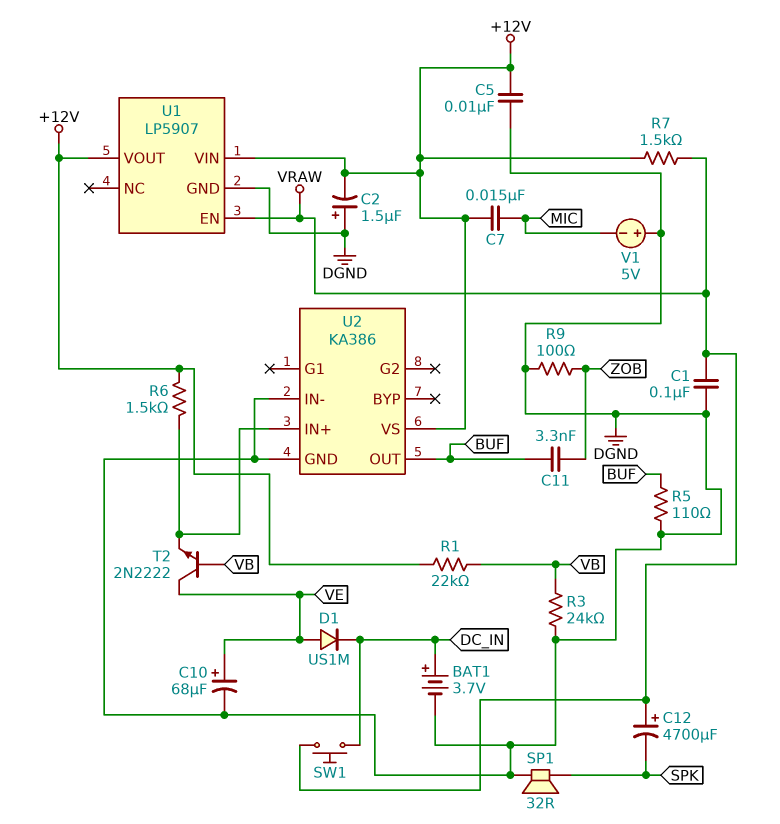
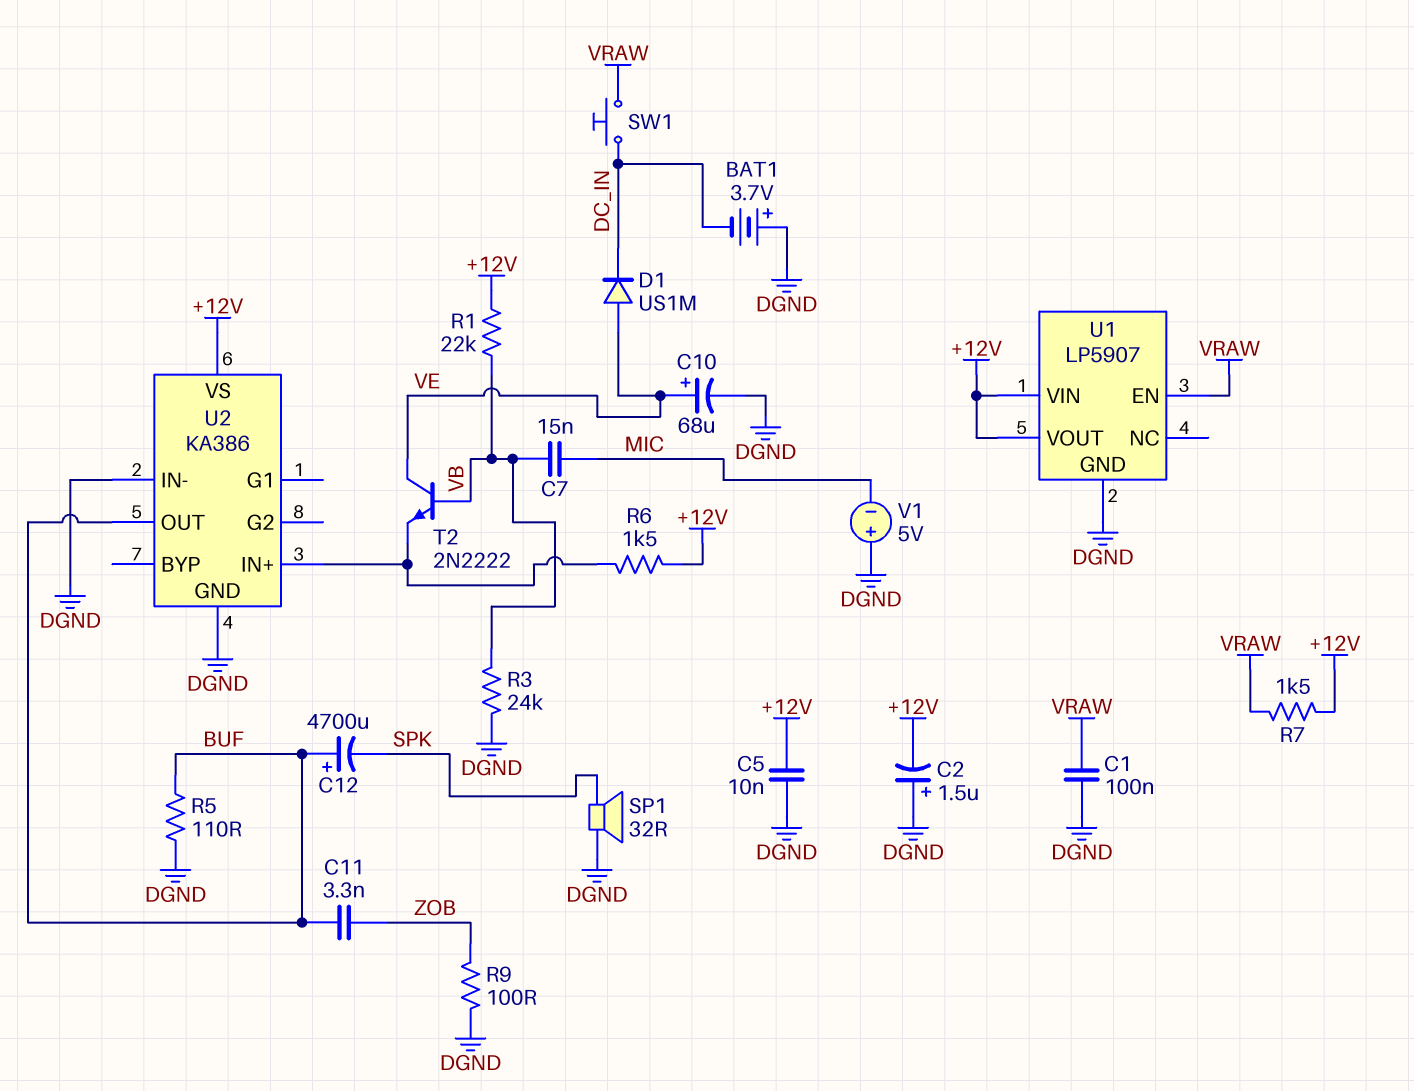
BAT1: 3.7V (plus DC_IN, minus DGND) -> 3.7V (plus DGND, minus DC_IN)
C7: 15nF (+12V, MIC) -> 15nF (MIC, VB)
C12: 4700uF (plus VRAW, minus SPK) -> 4700uF (plus BUF, minus SPK)

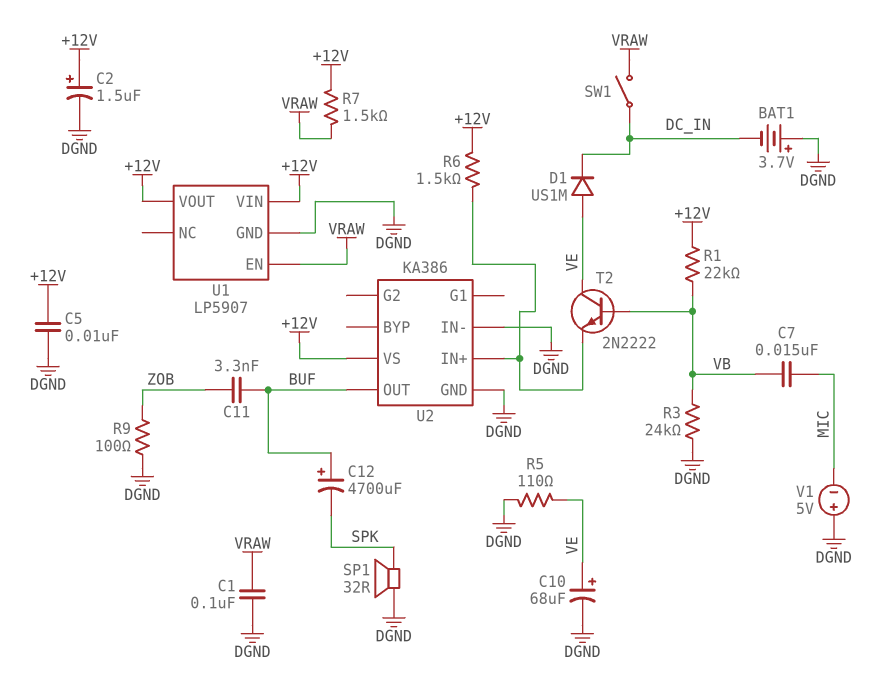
C2: 1.5uF (plus DGND, minus +12V) -> 1.5uF (plus +12V, minus DGND)
R5: 110 (BUF, DGND) -> 110 (DGND, VE)
SW1: button (DC_IN, VRAW) -> switch (DC_IN, VRAW)

